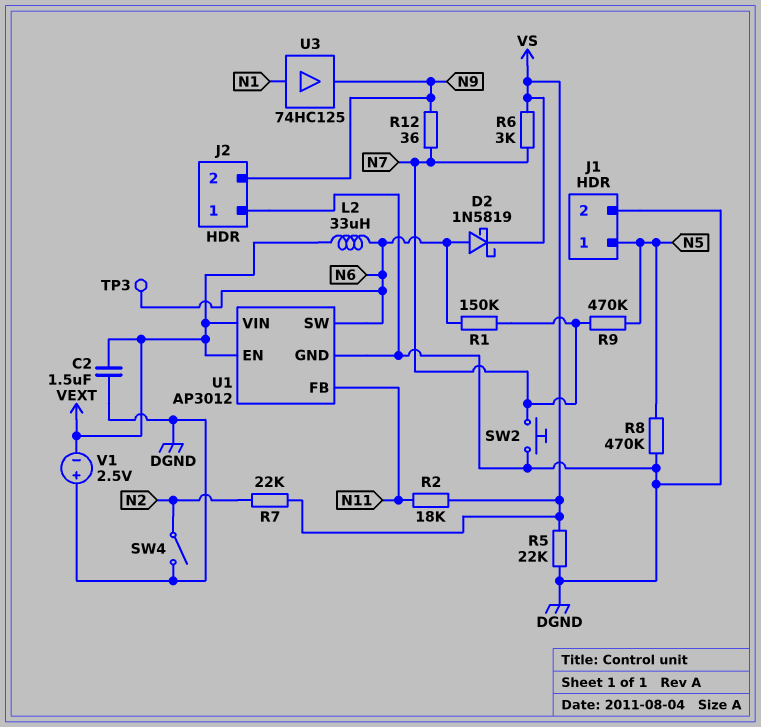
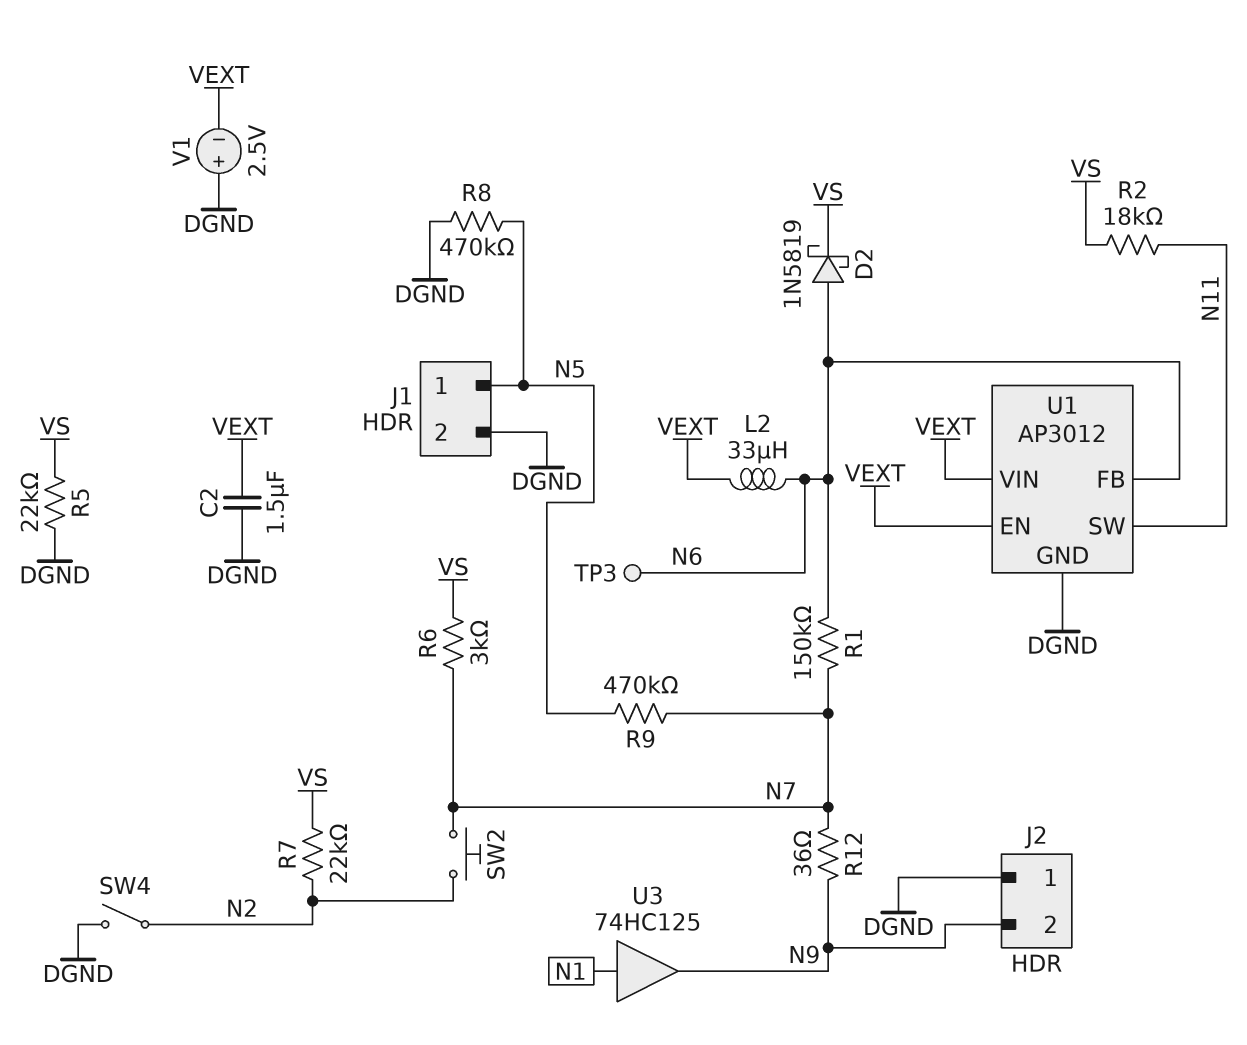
SW2: button (DGND, N7) -> button (N2, N7)
U1 pin FB: N11 -> N6
U1 pin SW: N6 -> N11

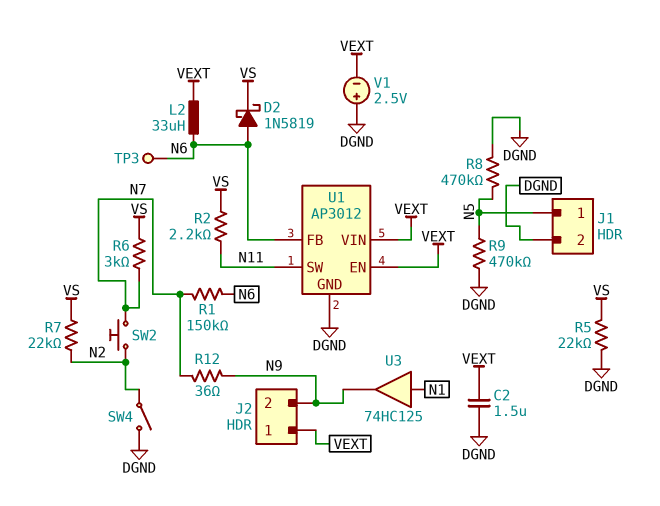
J2 pin 1: DGND -> VEXT
R2: 18k (N11, VS) -> 2.2k (N11, VS)
R9: 470k (N5, N7) -> 470k (DGND, N5)

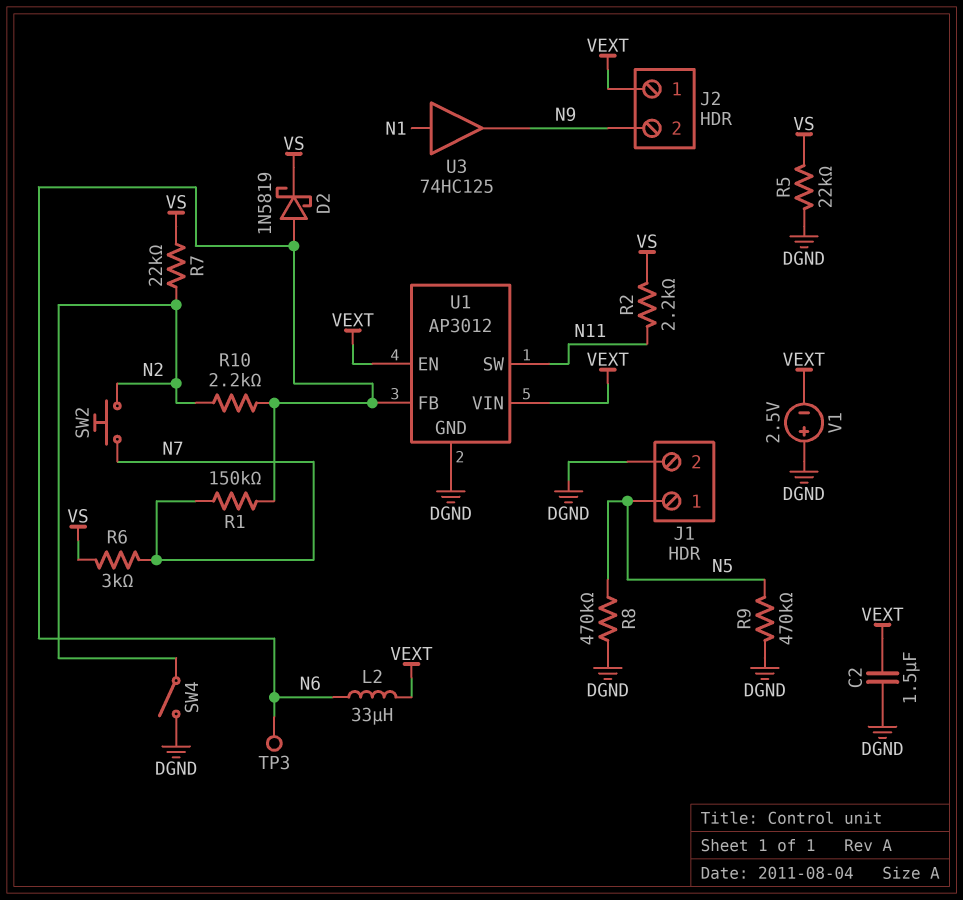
R10: none -> 2.2k (N2, N6)
R12: 36 (N7, N9) -> none

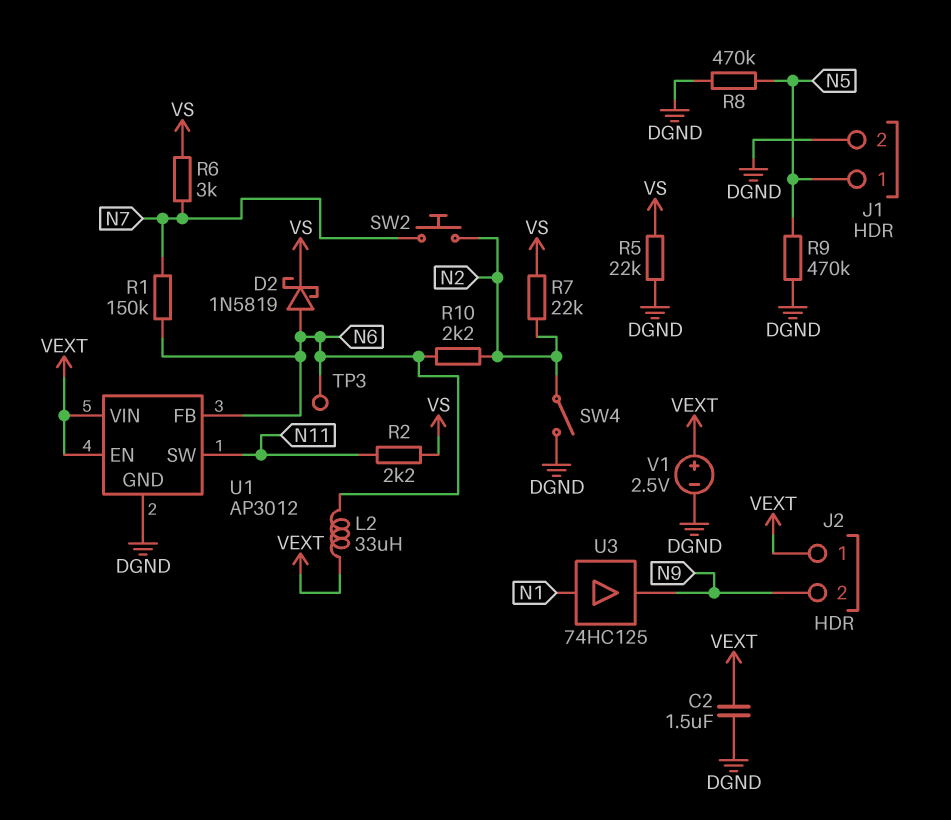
V1: 2.5V (plus DGND, minus VEXT) -> 2.5V (plus VEXT, minus DGND)

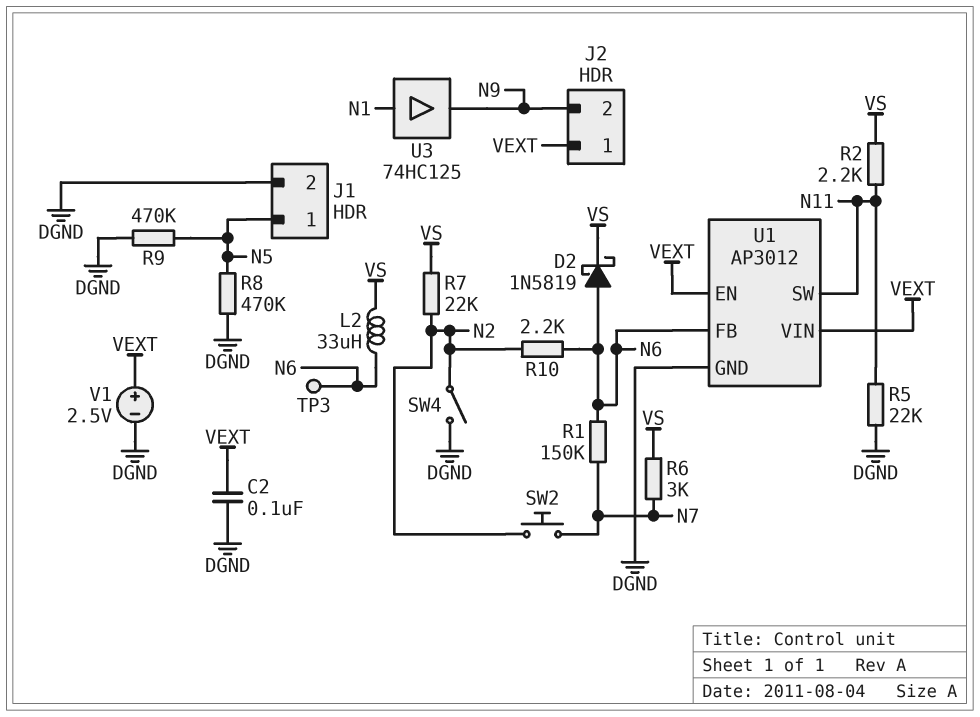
C2: 1.5uF (DGND, VEXT) -> 100nF (DGND, VEXT)
L2: 33uH (N6, VEXT) -> 33uH (N6, VS)
R5: 22k (DGND, VS) -> 22k (DGND, N11)

